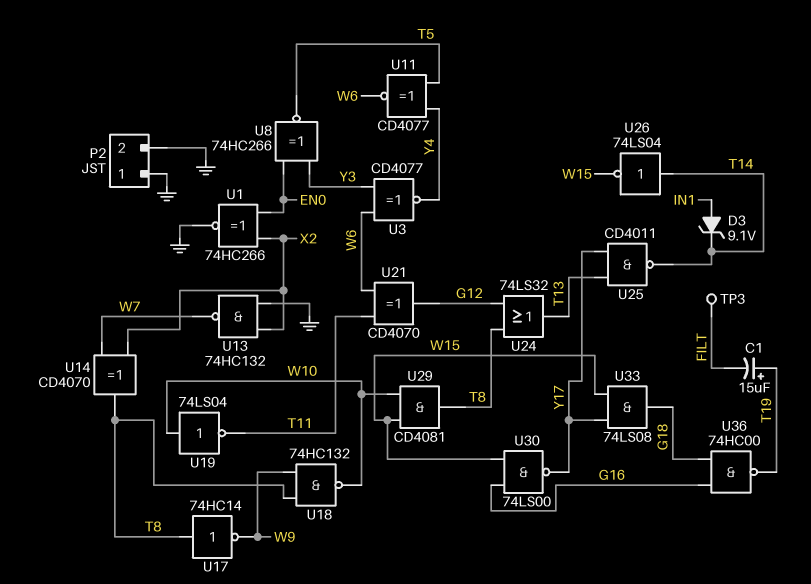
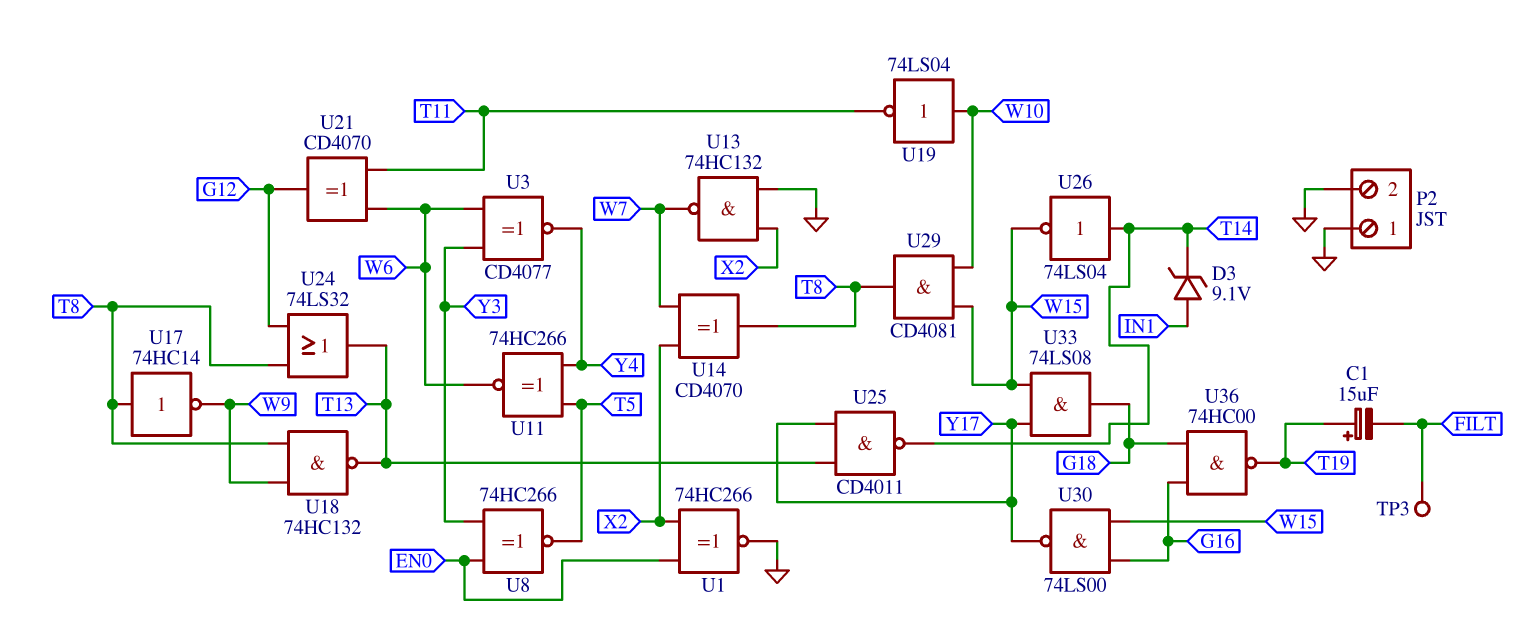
U11: XNOR CD4077 (in T5, in Y4, out W6) -> XNOR 74HC266 (in T5, in Y4, out W6)
U18: NAND 74HC132 (in T8, in W9, out W10) -> NAND 74HC132 (in T8, in W9, out T13)

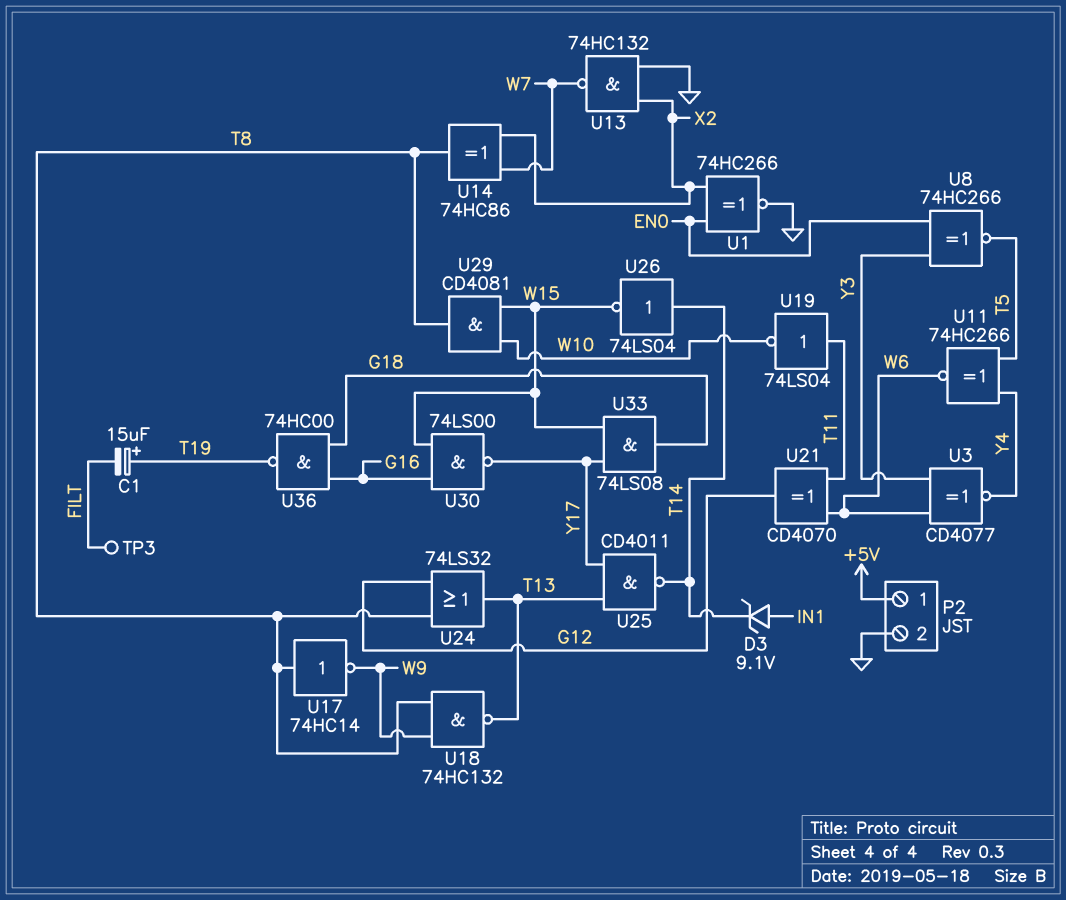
P2 pin 1: GND -> +5V
U14: XOR CD4070 (in W7, in X2, out T8) -> XOR 74HC86 (in W7, in X2, out T8)
U19: NOT 74LS04 (in W10, out T11) -> NOT 74LS04 (in T11, out W10)

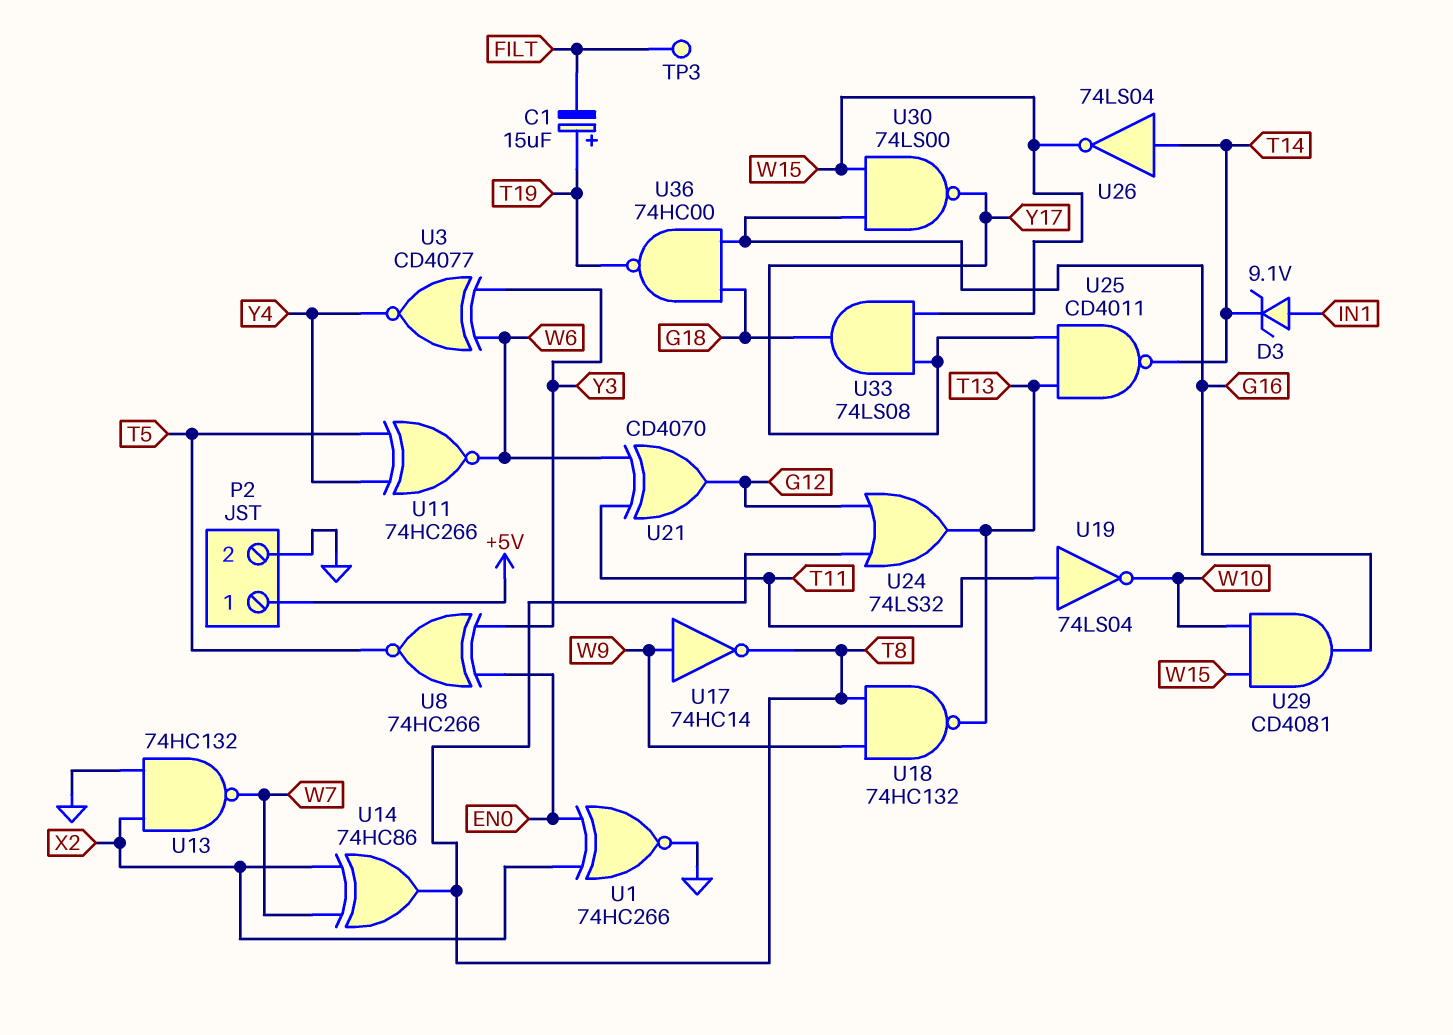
U17: NOT 74HC14 (in T8, out W9) -> NOT 74HC14 (in W9, out T8)
U29: AND CD4081 (in W10, in W15, out T8) -> AND CD4081 (in W10, in W15, out G16)

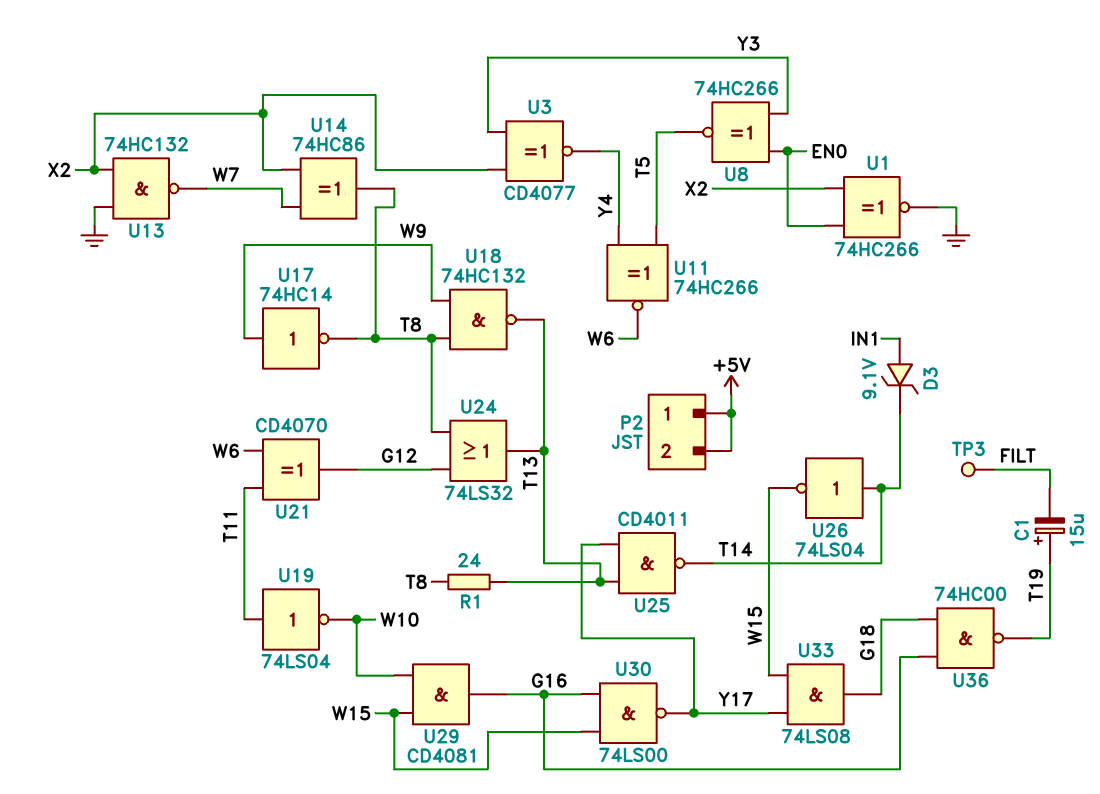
P2 pin 2: GND -> +5V
R1: none -> 24 (T8, T13)
U3: XNOR CD4077 (in W6, in Y3, out Y4) -> XNOR CD4077 (in X2, in Y3, out Y4)

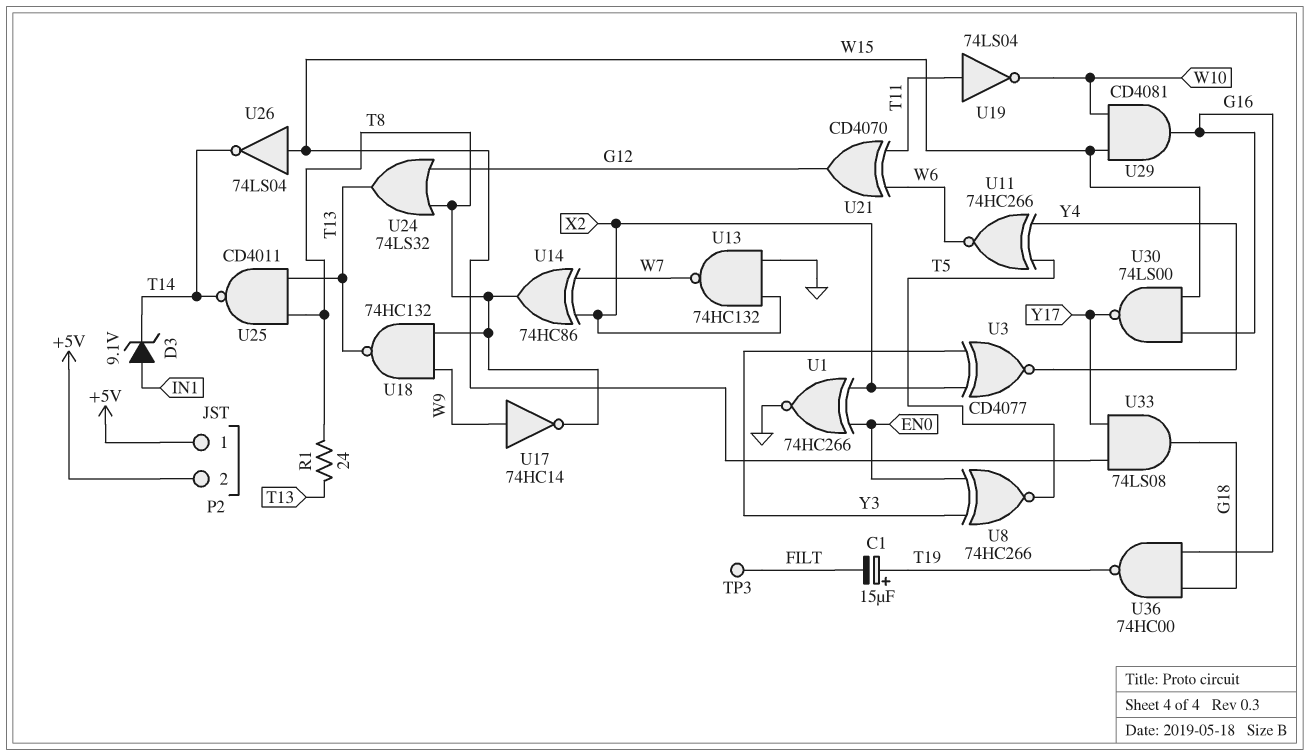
U25: NAND CD4011 (in T13, in Y17, out T14) -> NAND CD4011 (in T8, in T13, out T14)
U26: NOT 74LS04 (in T14, out W15) -> NOT 74LS04 (in W15, out T14)

